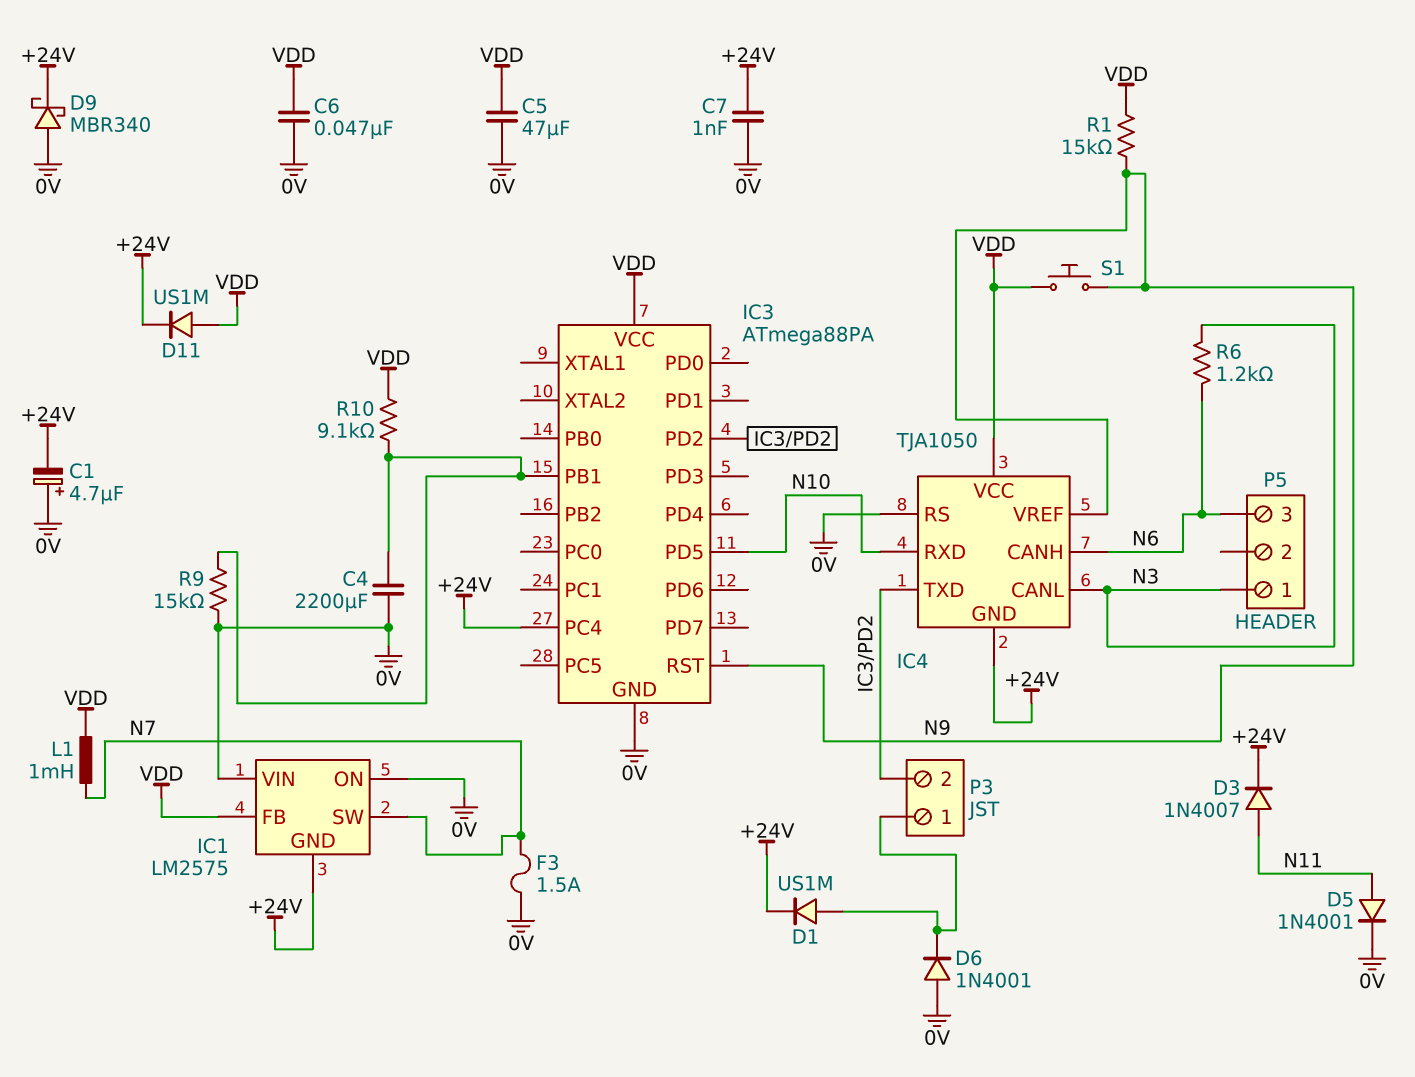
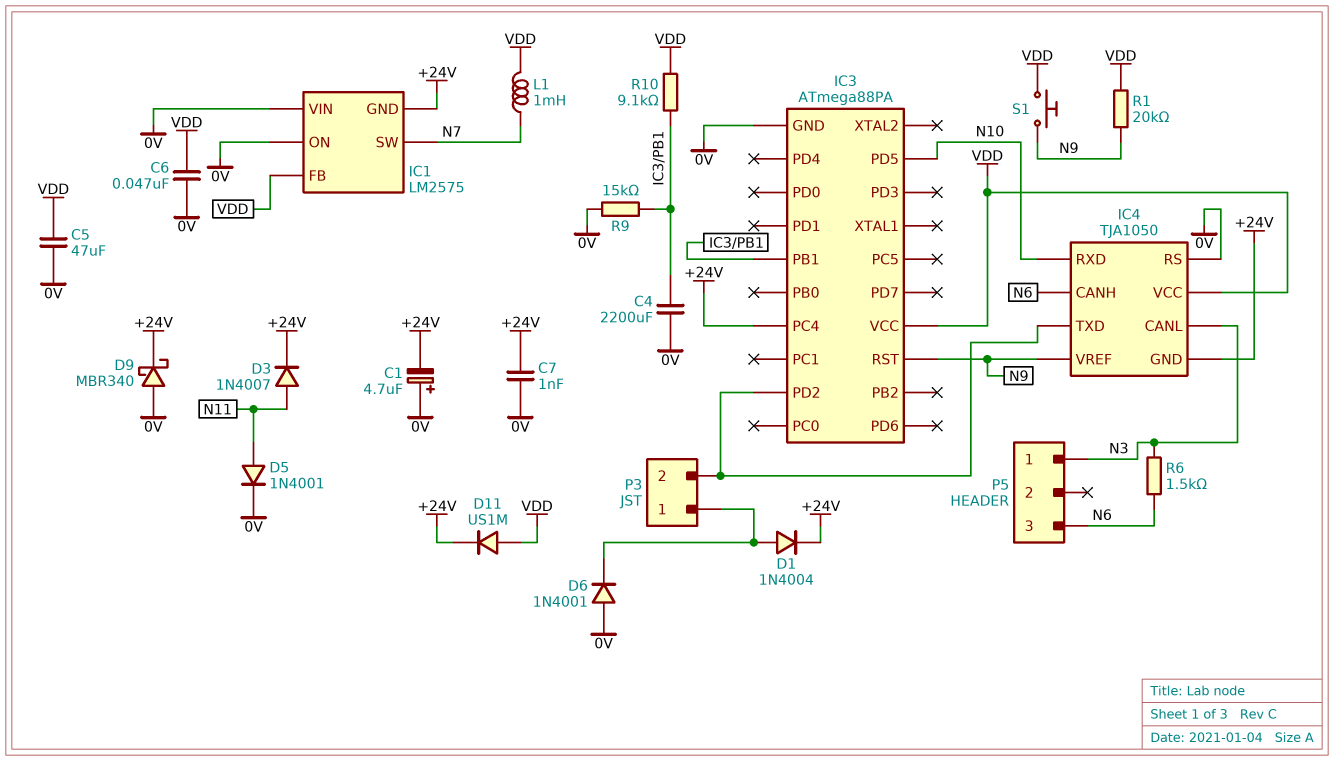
D1: diode US1M (A P3/1, K +24V) -> diode 1N4004 (A P3/1, K +24V)
F3: 1.5A (0V, N7) -> none
R1: 15k (N9, VDD) -> 20k (N9, VDD)
R6: 1.2k (N3, N6) -> 1.5k (N3, N6)

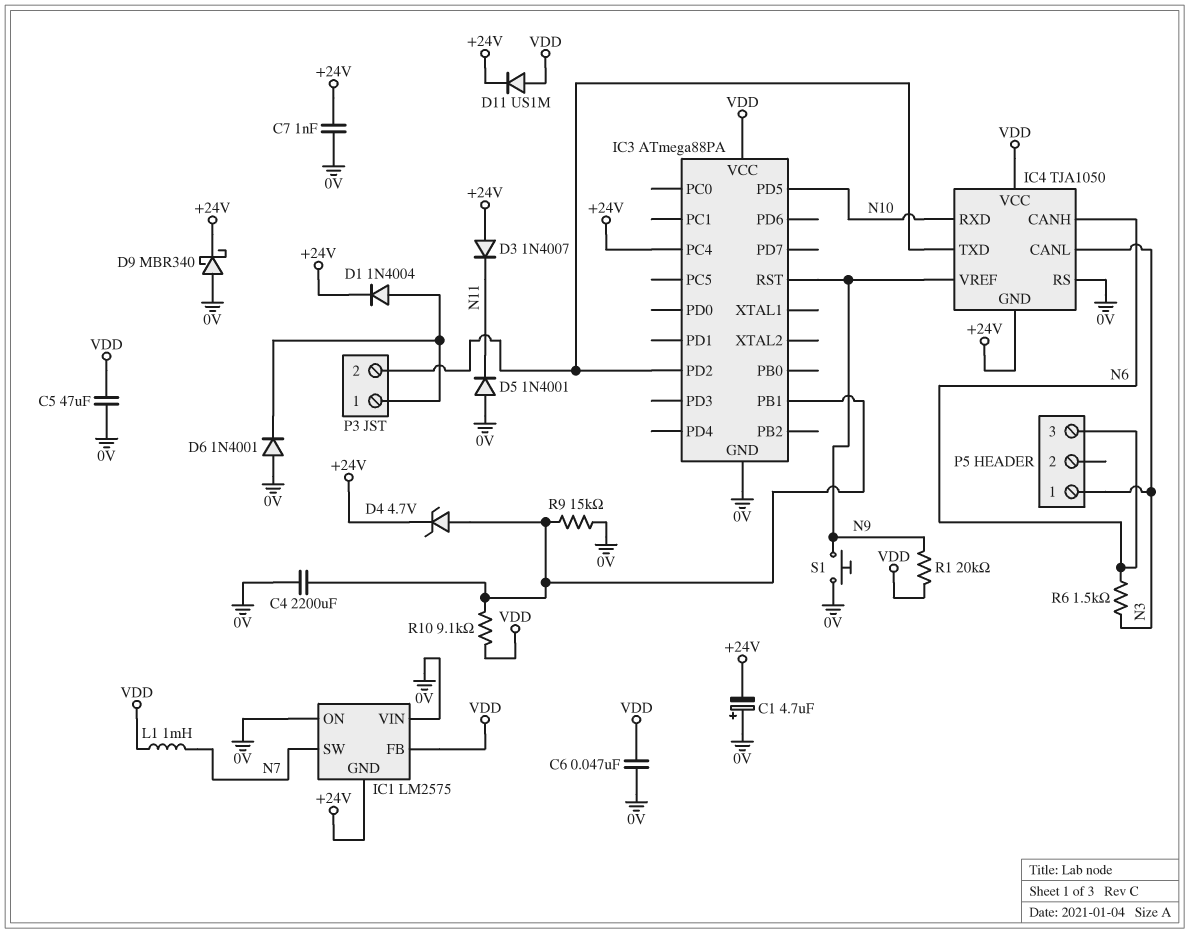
D3: diode 1N4007 (A N11, K +24V) -> diode 1N4007 (A +24V, K N11)
D4: none -> zener 4.7V (A IC3/PB1, K +24V)
D5: diode 1N4001 (A N11, K 0V) -> diode 1N4001 (A 0V, K N11)
S1: button (N9, VDD) -> button (0V, N9)

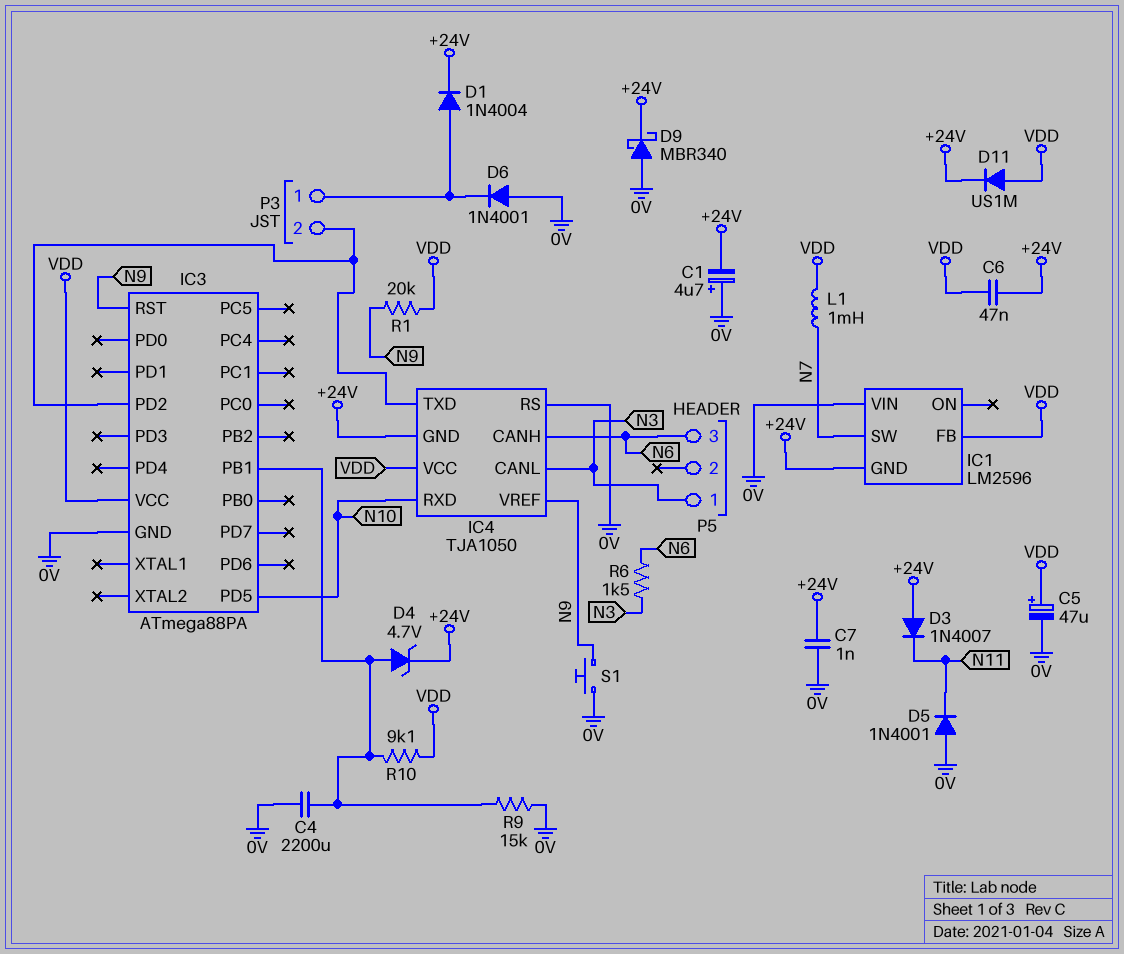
C5: 47uF (0V, VDD) -> 47uF (plus VDD, minus 0V)
C6: 47nF (0V, VDD) -> 47nF (+24V, VDD)
IC1: LM2575 -> LM2596
IC1 pin ON: 0V -> none
IC3 pin PC4: +24V -> none

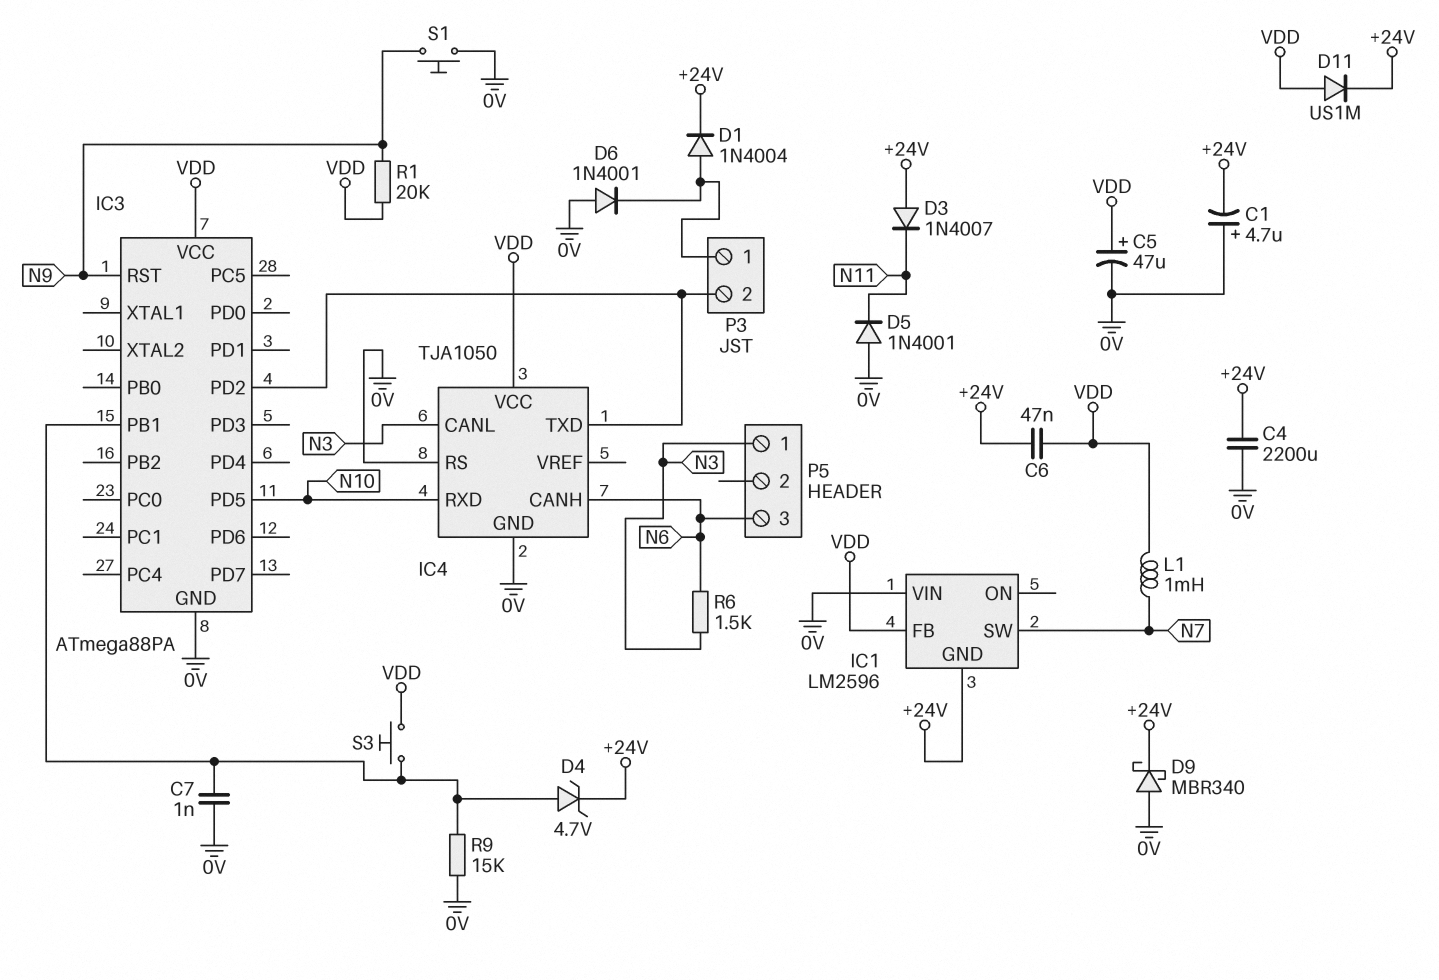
C4: 2200uF (0V, IC3/PB1) -> 2200uF (+24V, 0V)
C7: 1nF (+24V, 0V) -> 1nF (0V, IC3/PB1)
IC4 pin GND: +24V -> 0V
IC4 pin VREF: N9 -> none
R10: 9.1k (IC3/PB1, VDD) -> none
S3: none -> button (IC3/PB1, VDD)

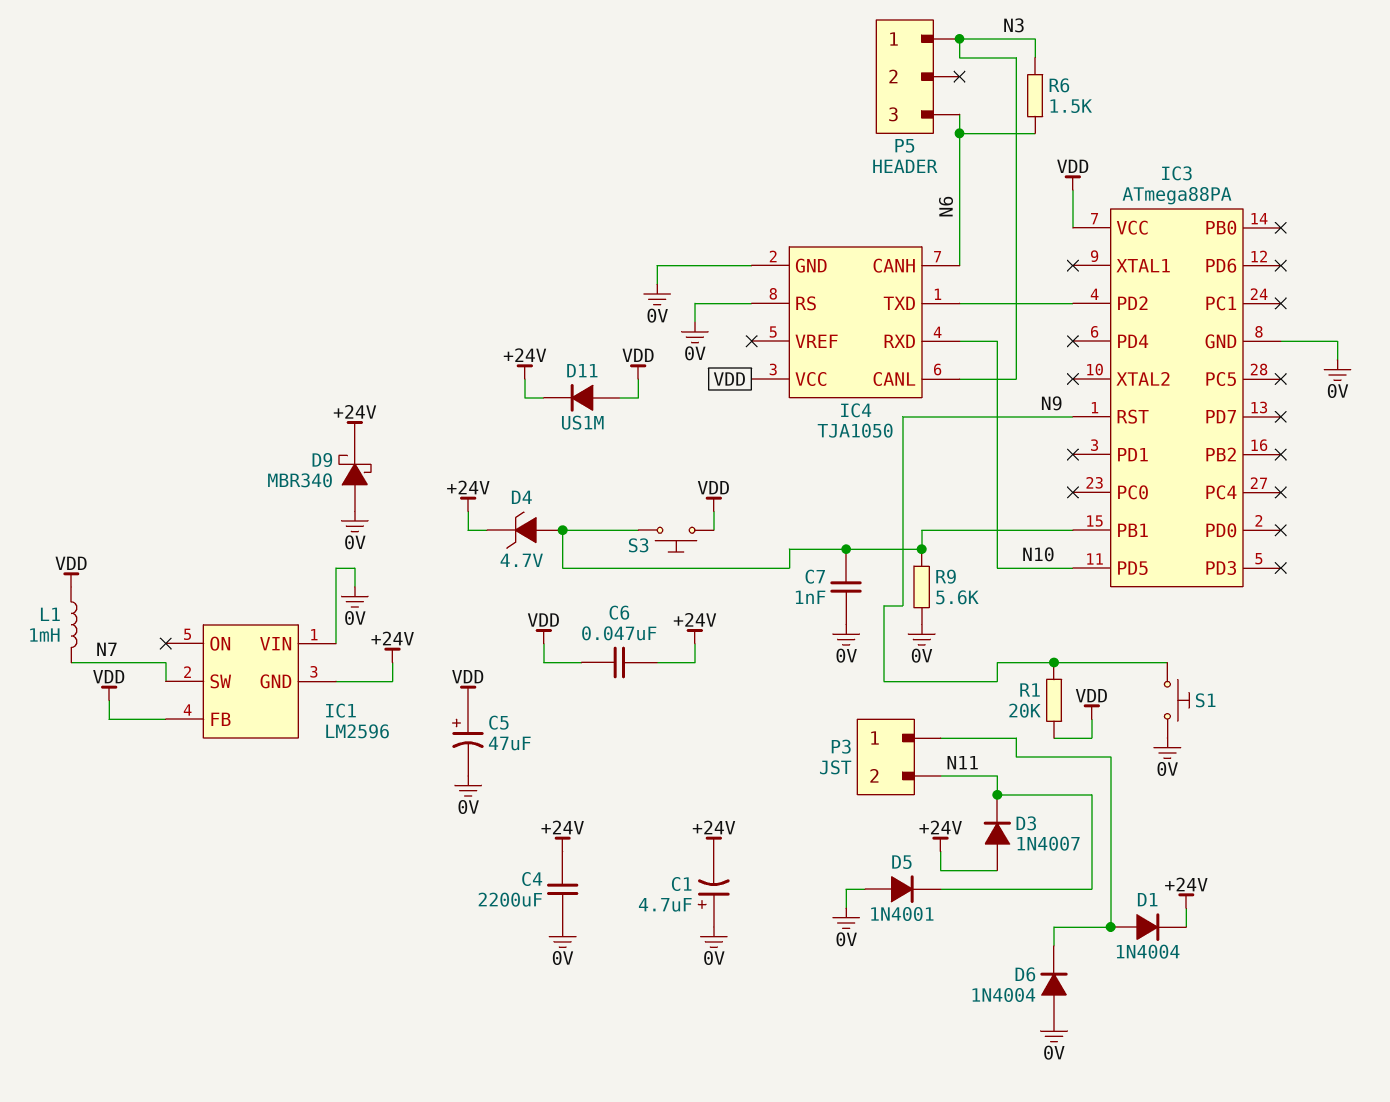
D6: diode 1N4001 (A 0V, K P3/1) -> diode 1N4004 (A 0V, K P3/1)
P3 pin 2: IC3/PD2 -> N11
R9: 15k (0V, IC3/PB1) -> 5.6k (0V, IC3/PB1)

